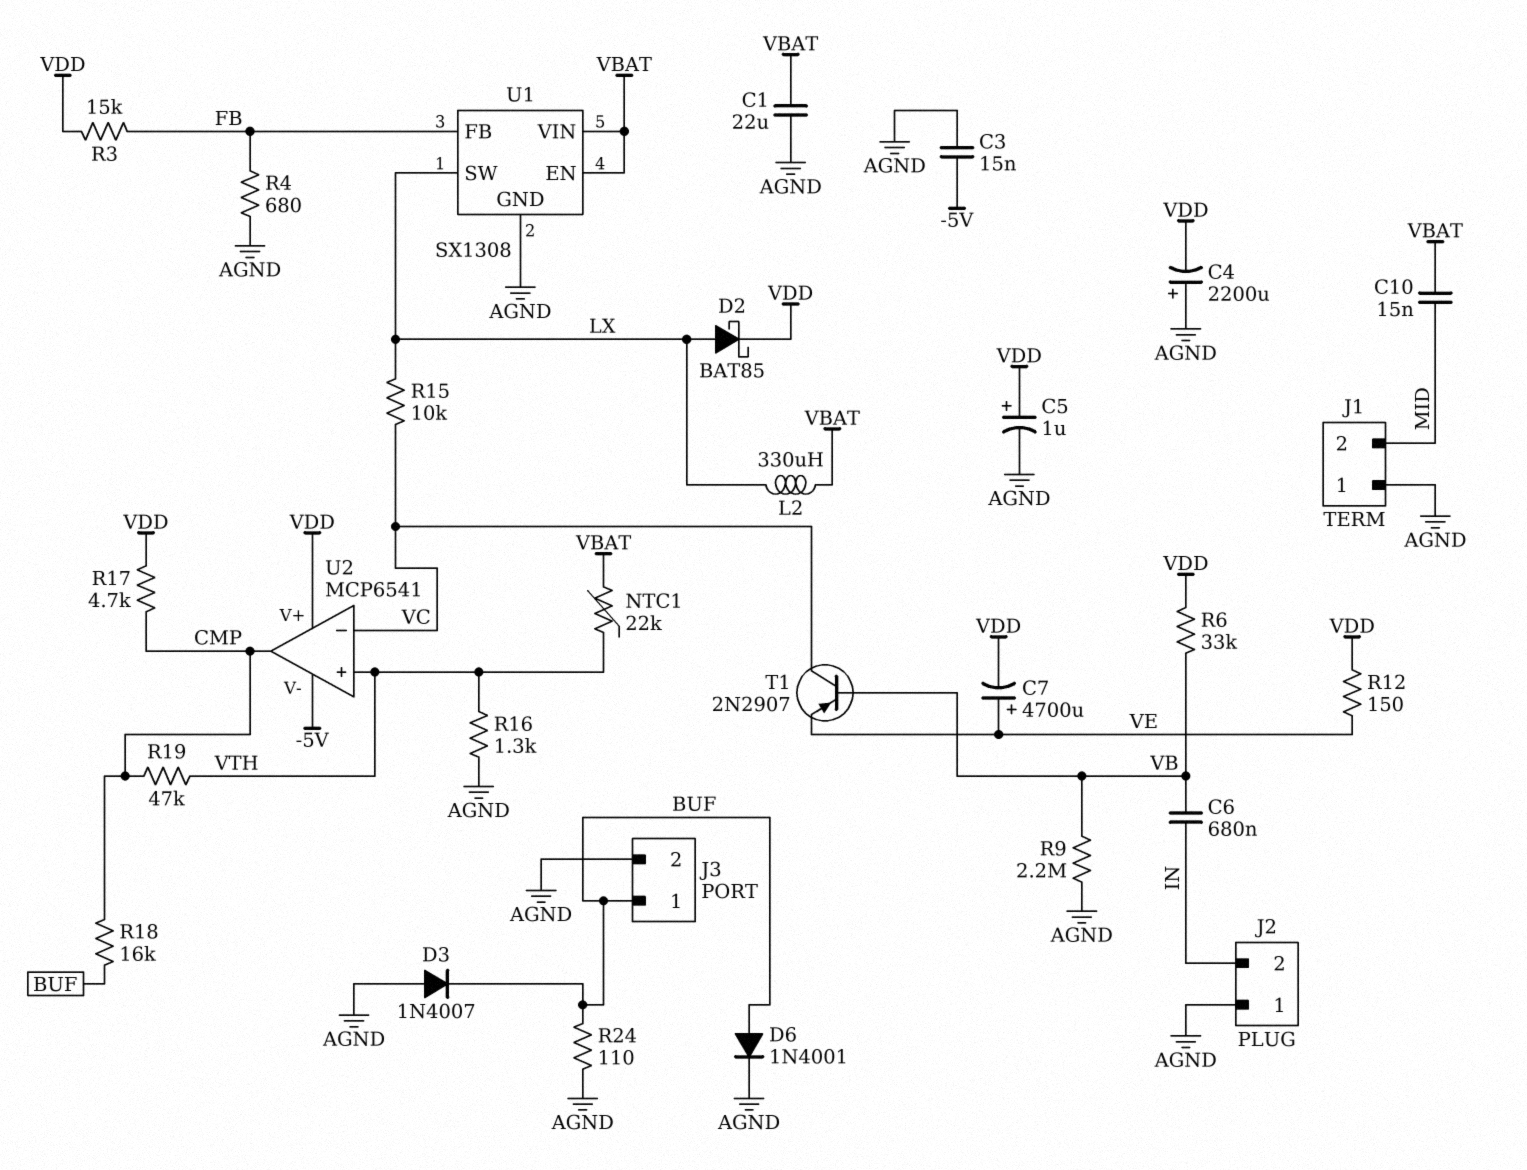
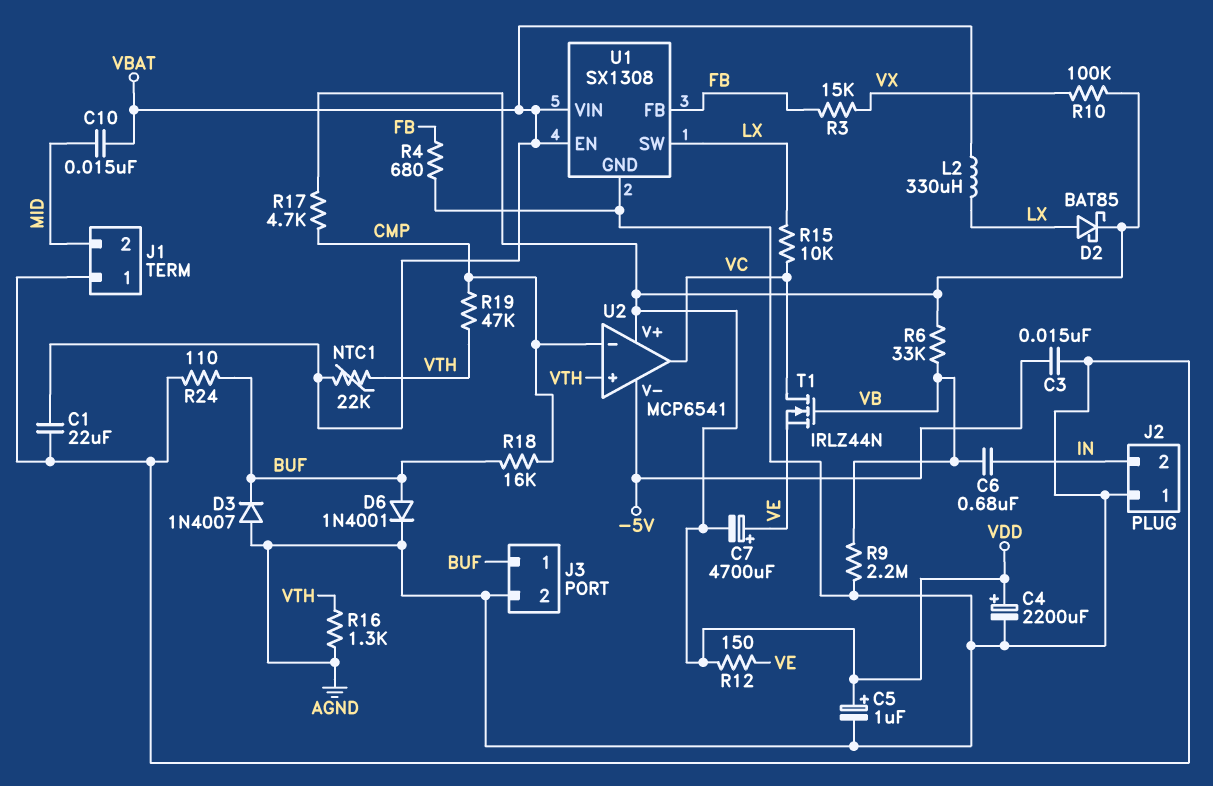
C4: 2200uF (plus AGND, minus VDD) -> 2200uF (plus VDD, minus AGND)
R3: 15k (FB, VDD) -> 15k (FB, VX)
R10: none -> 100k (VDD, VX)
T1: PNP 2N2907 (B VB, C VC, E VE) -> NMOS IRLZ44N (G VB, D VC, S VE)
U2 pin in-: VC -> CMP
U2 pin out: CMP -> VC

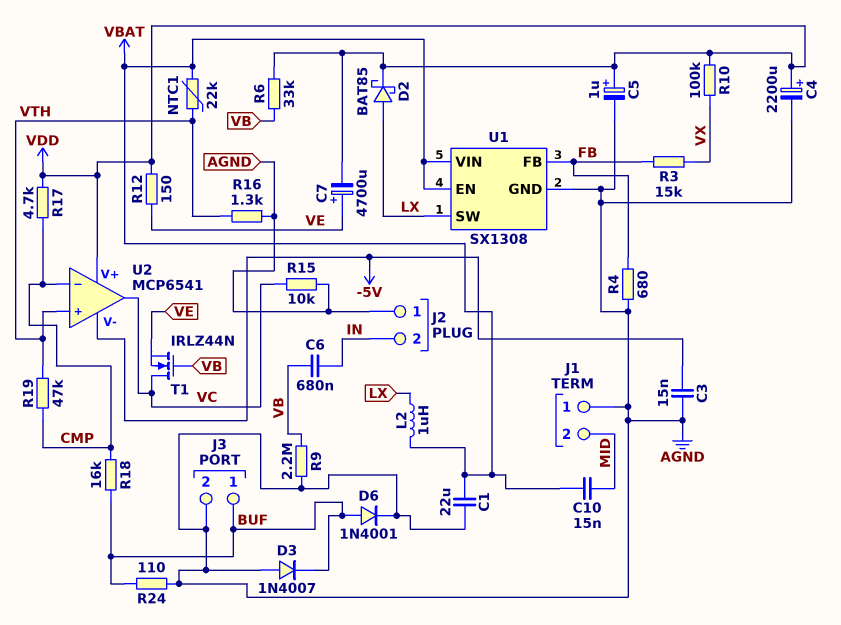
L2: 330uH (LX, VBAT) -> 1uH (LX, VBAT)
R15: 10k (LX, VC) -> 10k (AGND, VC)

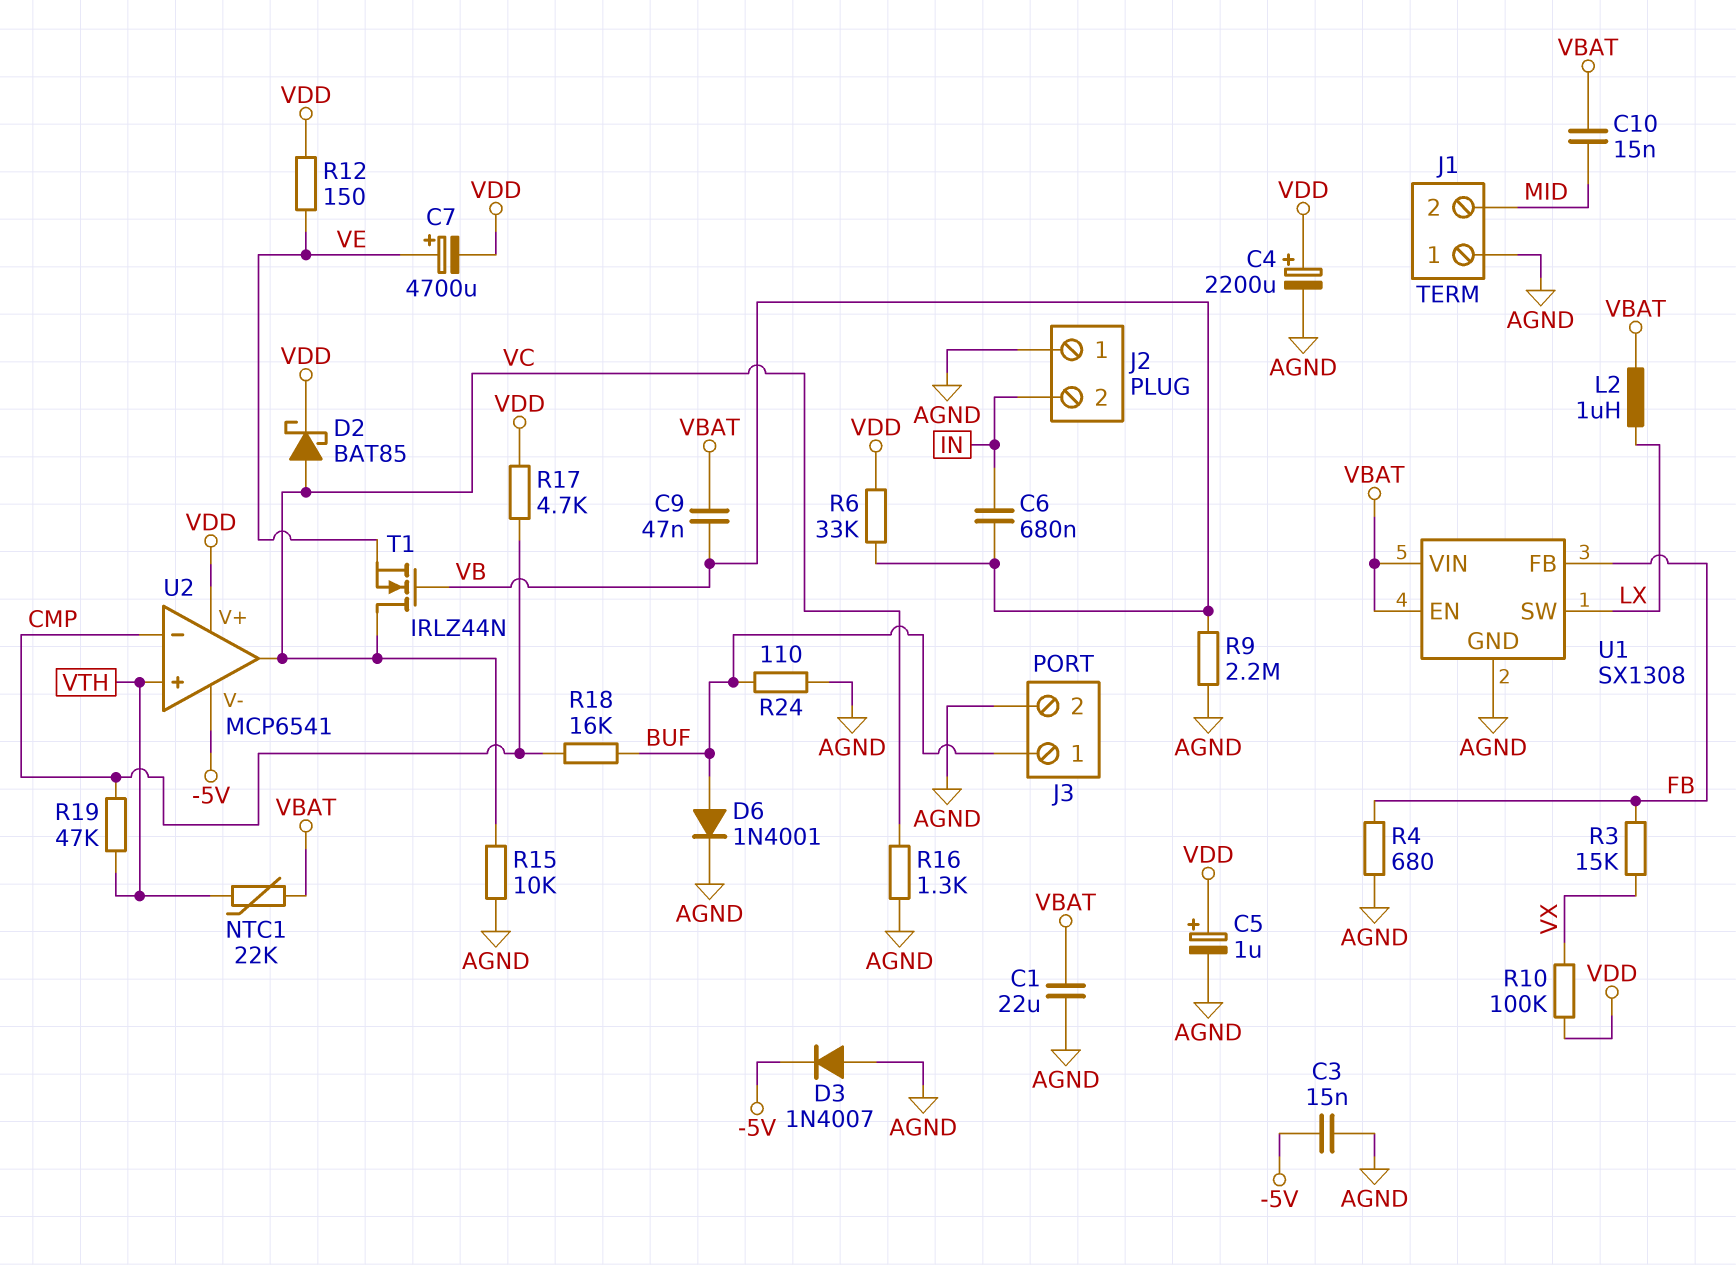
C9: none -> 47nF (VB, VBAT)
D2: schottky BAT85 (A LX, K VDD) -> schottky BAT85 (A VC, K VDD)
D3: diode 1N4007 (A AGND, K BUF) -> diode 1N4007 (A AGND, K -5V)
R16: 1.3k (AGND, VTH) -> 1.3k (AGND, VC)

